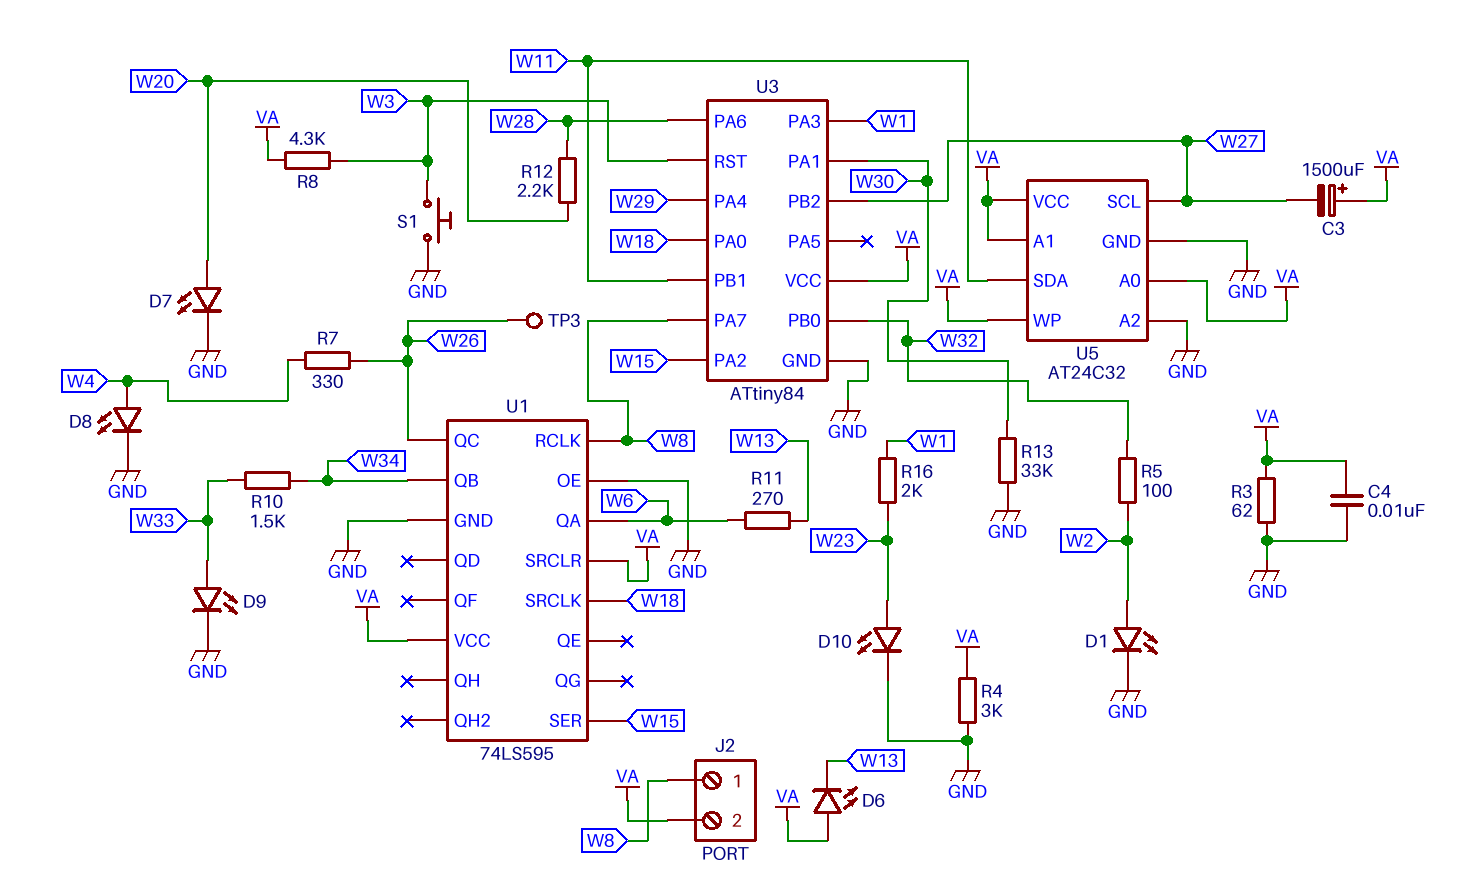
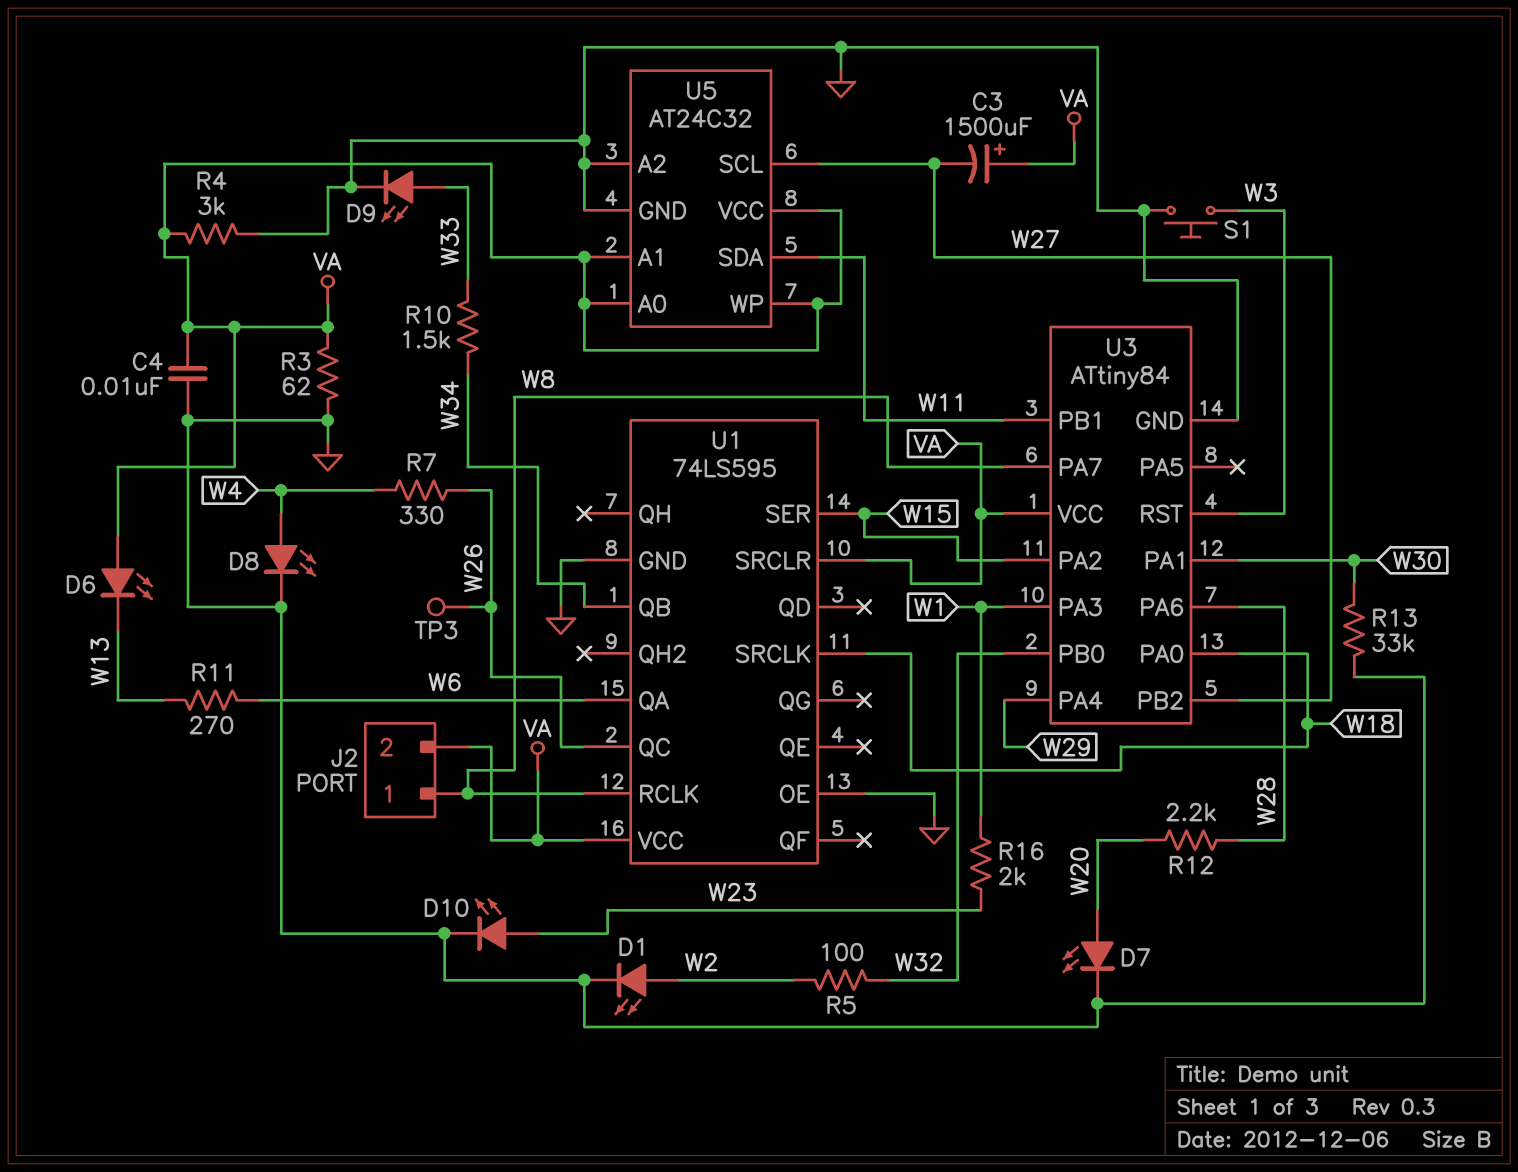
R8: 4.3k (VA, W3) -> none

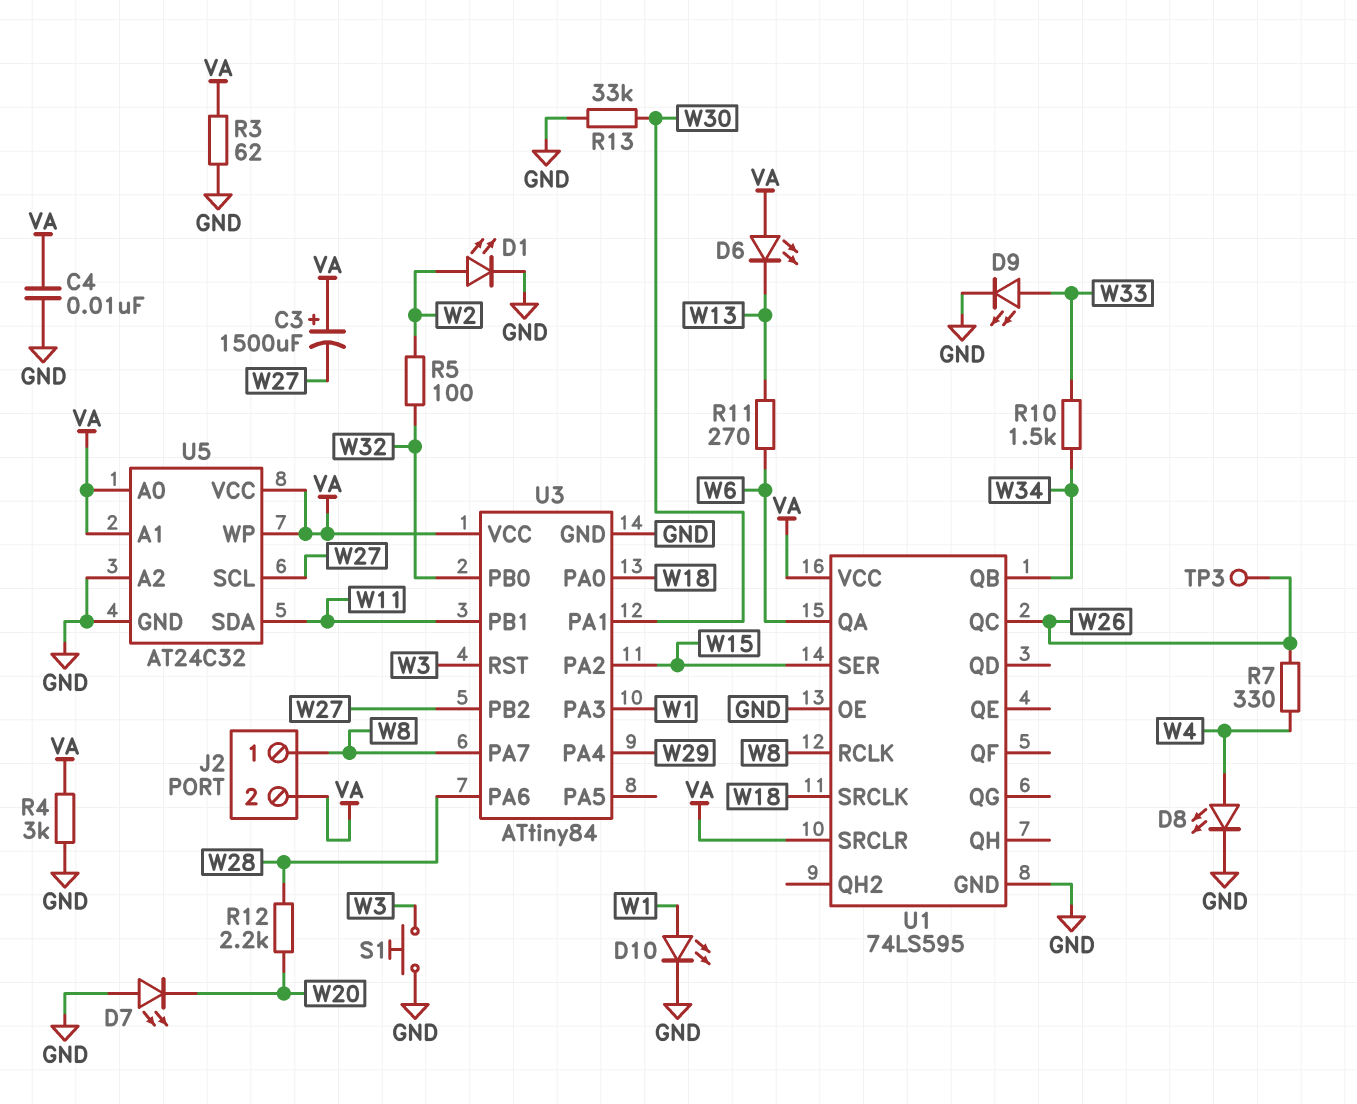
D7: LED (A W20, K GND) -> LED (A GND, K W20)
D10: LED (A W23, K GND) -> LED (A W1, K GND)
R16: 2k (W1, W23) -> none

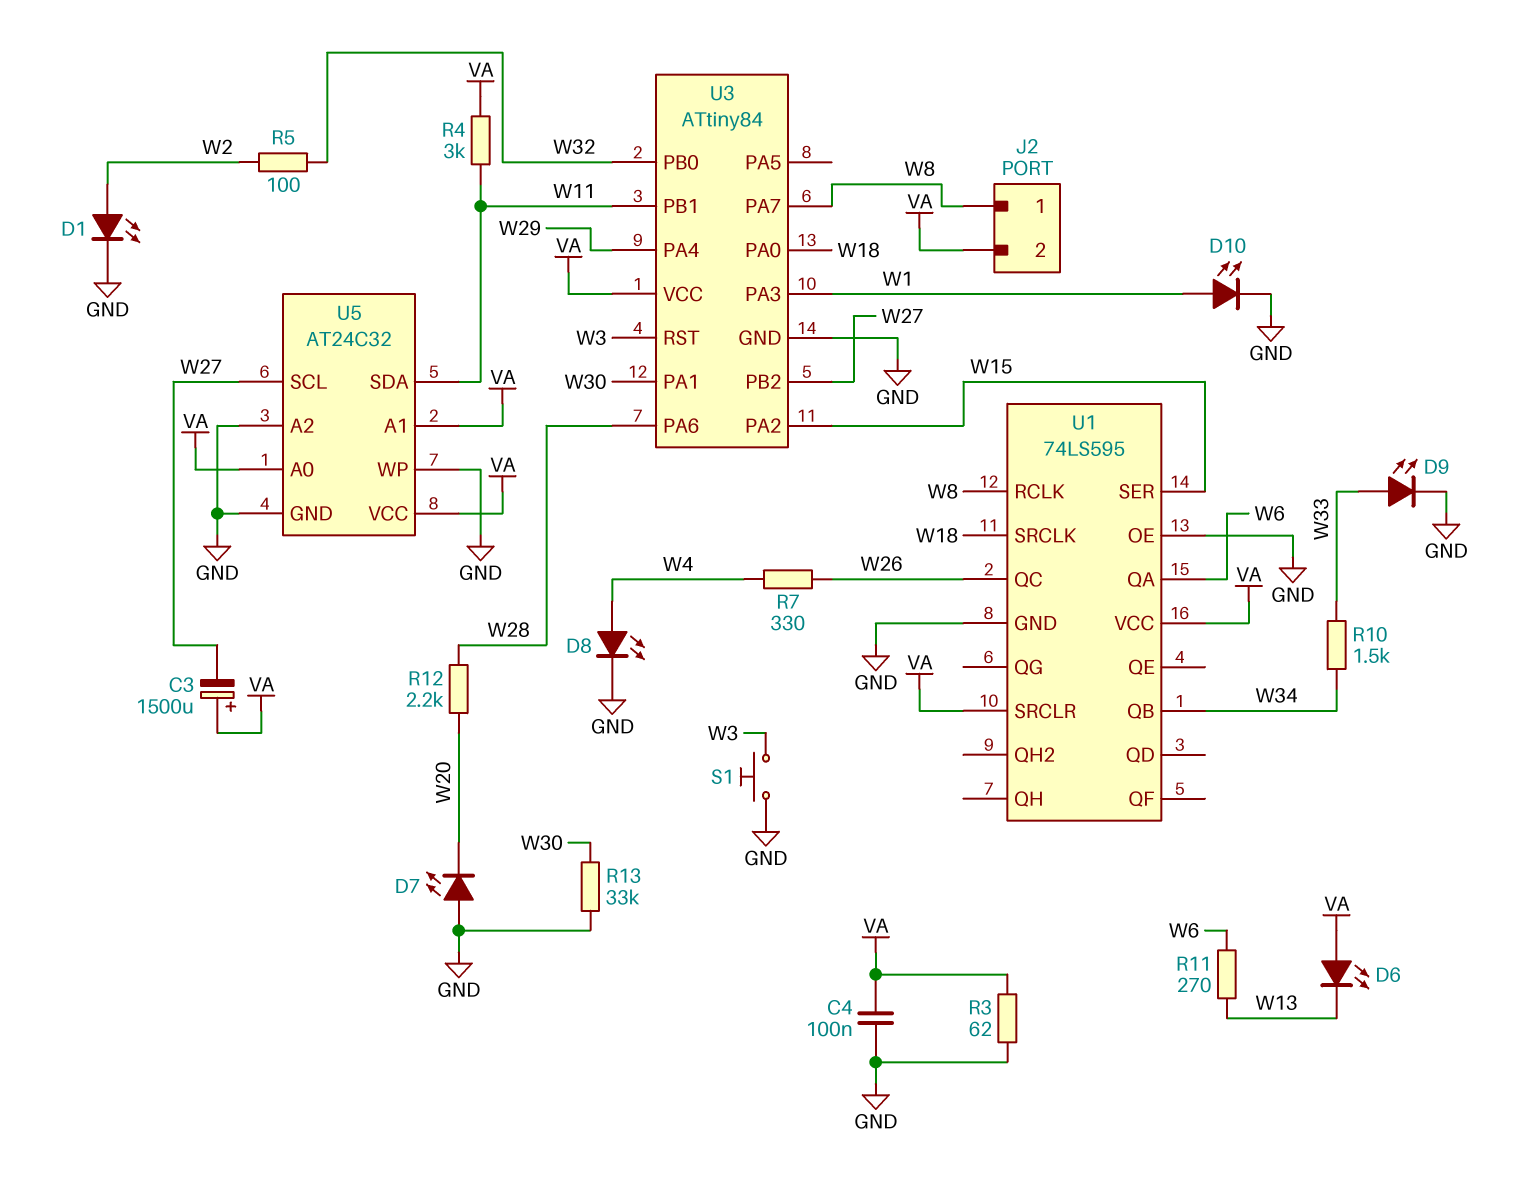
C4: 10nF (GND, VA) -> 100nF (GND, VA)
R4: 3k (GND, VA) -> 3k (VA, W11)
TP3: test point (W26) -> none
U5 pin WP: VA -> GND

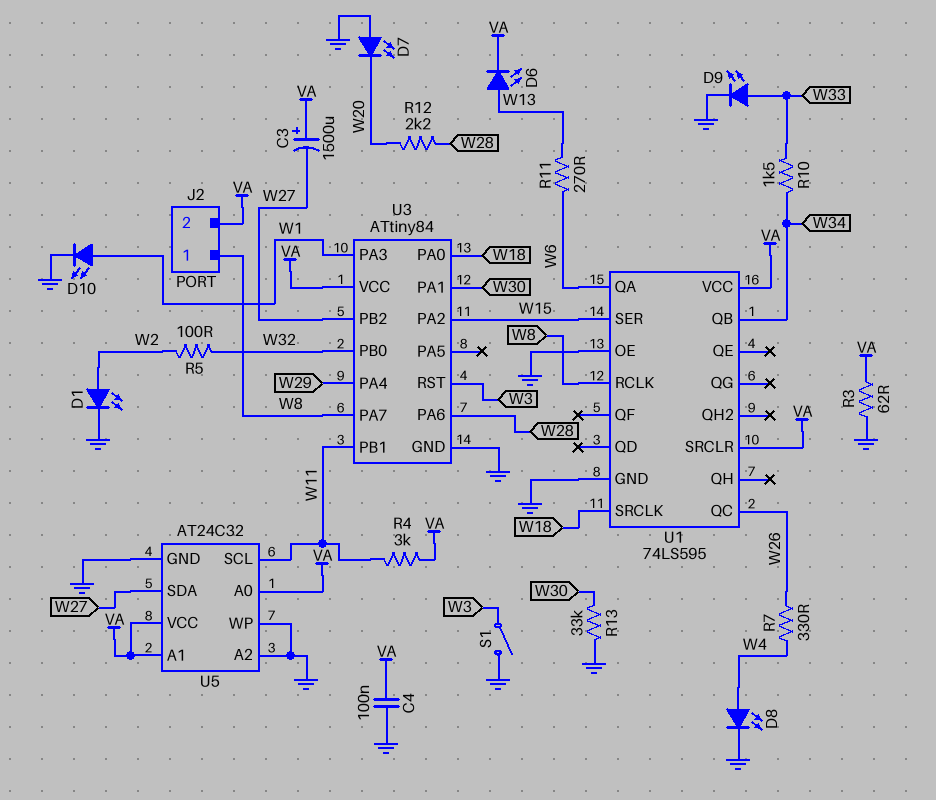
D6: LED (A VA, K W13) -> LED (A W13, K VA)
S1: button (GND, W3) -> switch (GND, W3)
U5 pin SCL: W27 -> W11
U5 pin SDA: W11 -> W27

